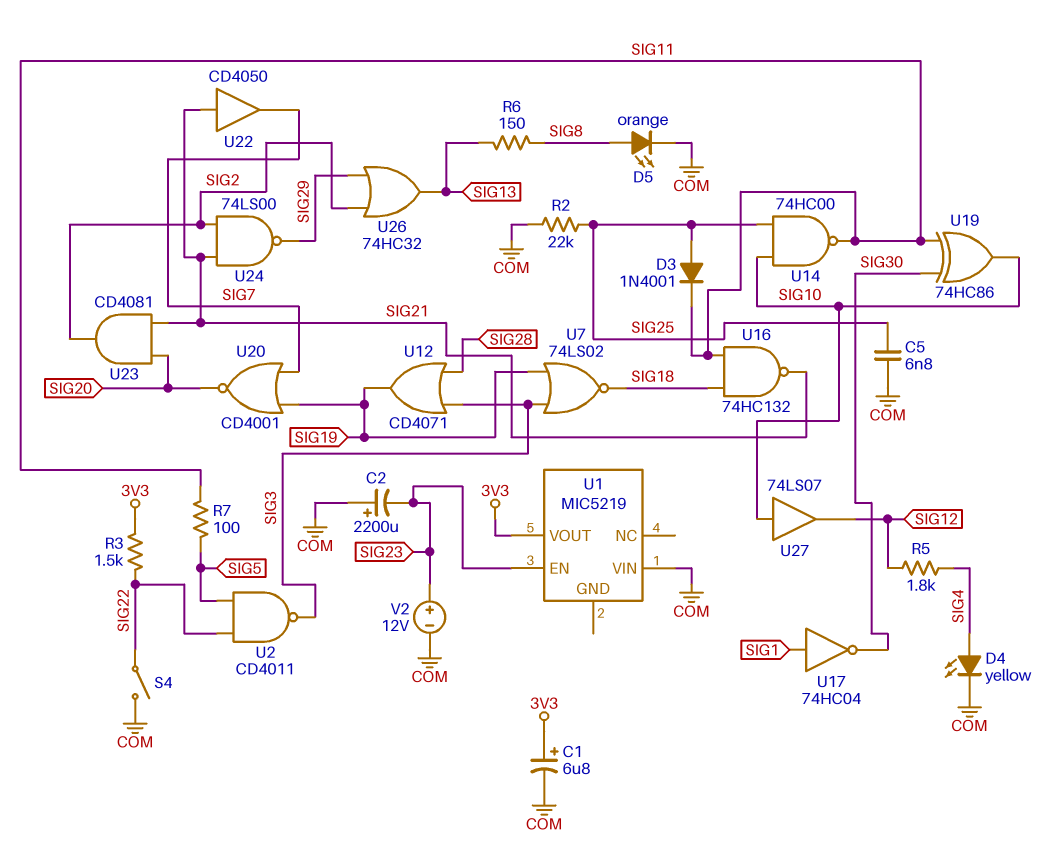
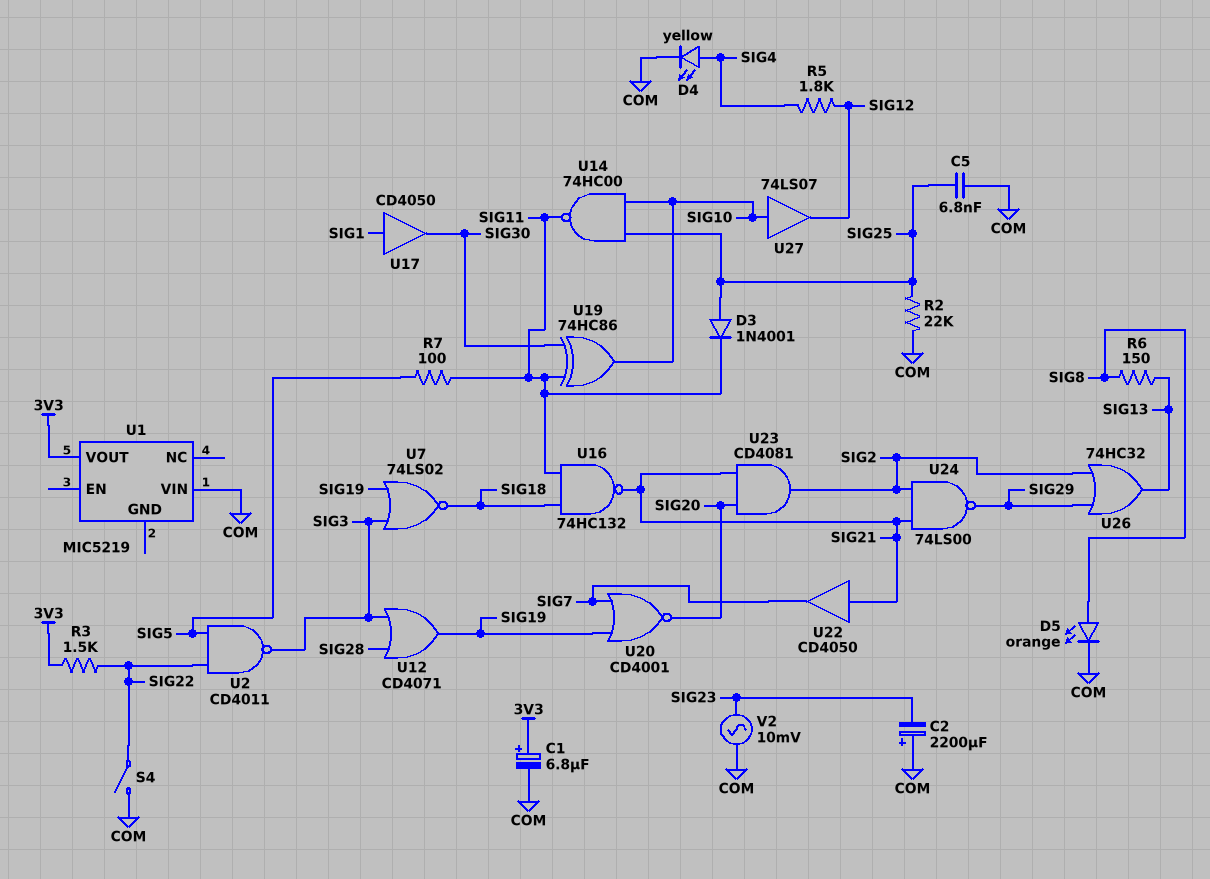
U1 pin EN: SIG23 -> none
U17: NOT 74HC04 (in SIG1, out SIG30) -> buffer CD4050 (in SIG1, out SIG30)
V2: 12V (plus SIG23, minus COM) -> AC 10mV (COM, SIG23)

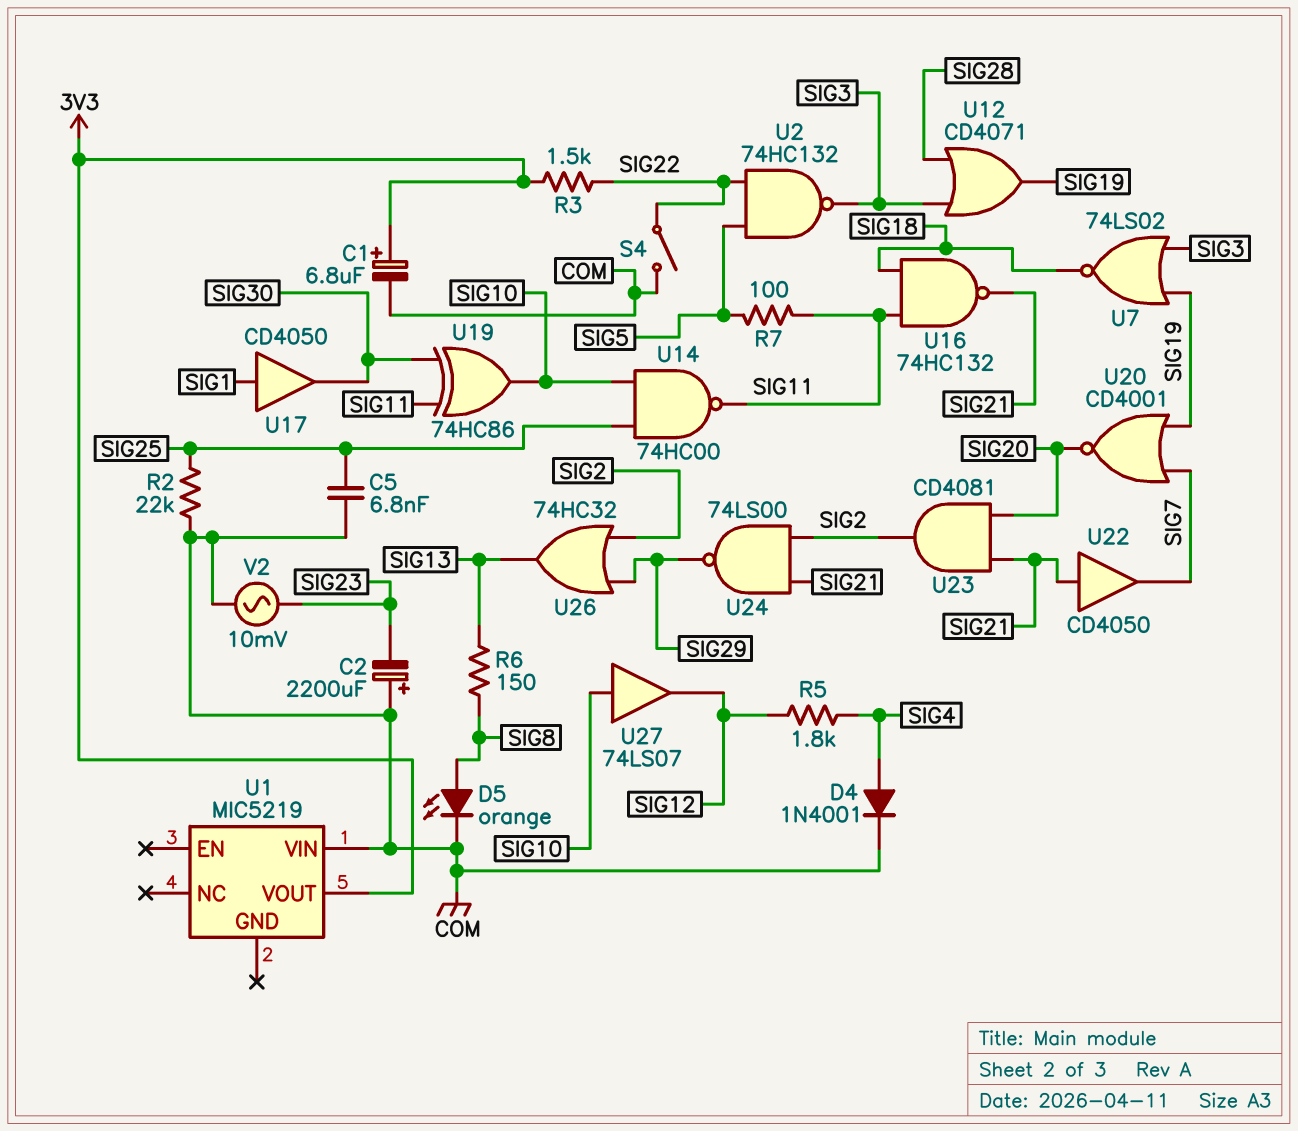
D3: diode 1N4001 (A SIG25, K SIG11) -> none
D4: LED yellow (A SIG4, K COM) -> diode 1N4001 (A SIG4, K COM)
U2: NAND CD4011 (in SIG5, in SIG22, out SIG3) -> NAND 74HC132 (in SIG5, in SIG22, out SIG3)

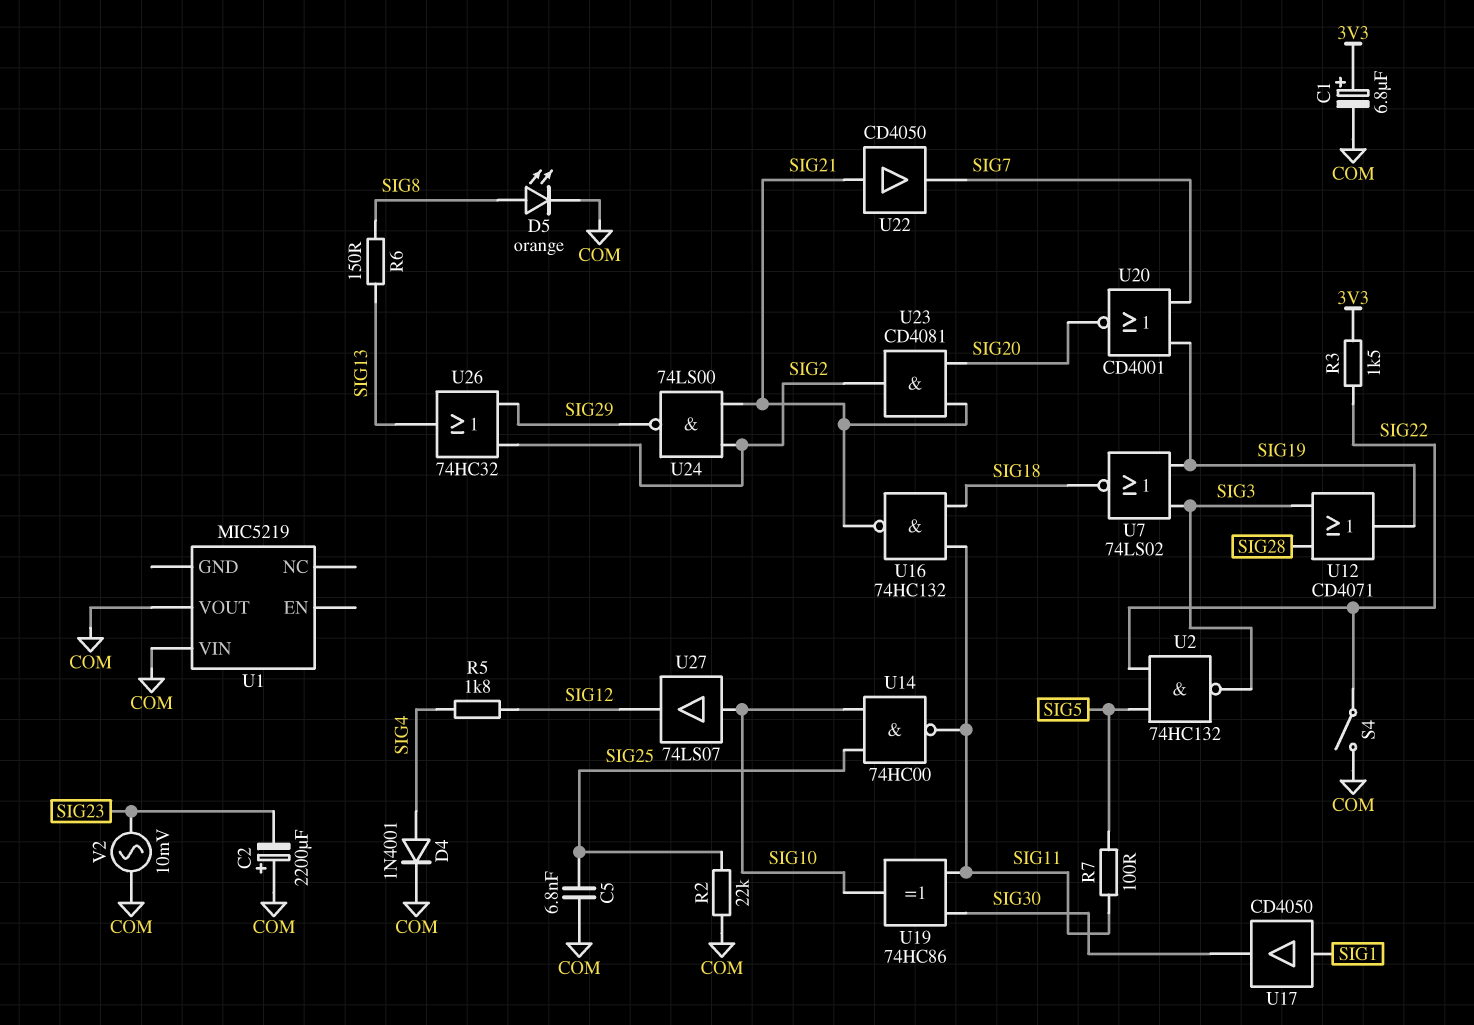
U1 pin VOUT: 3V3 -> COM

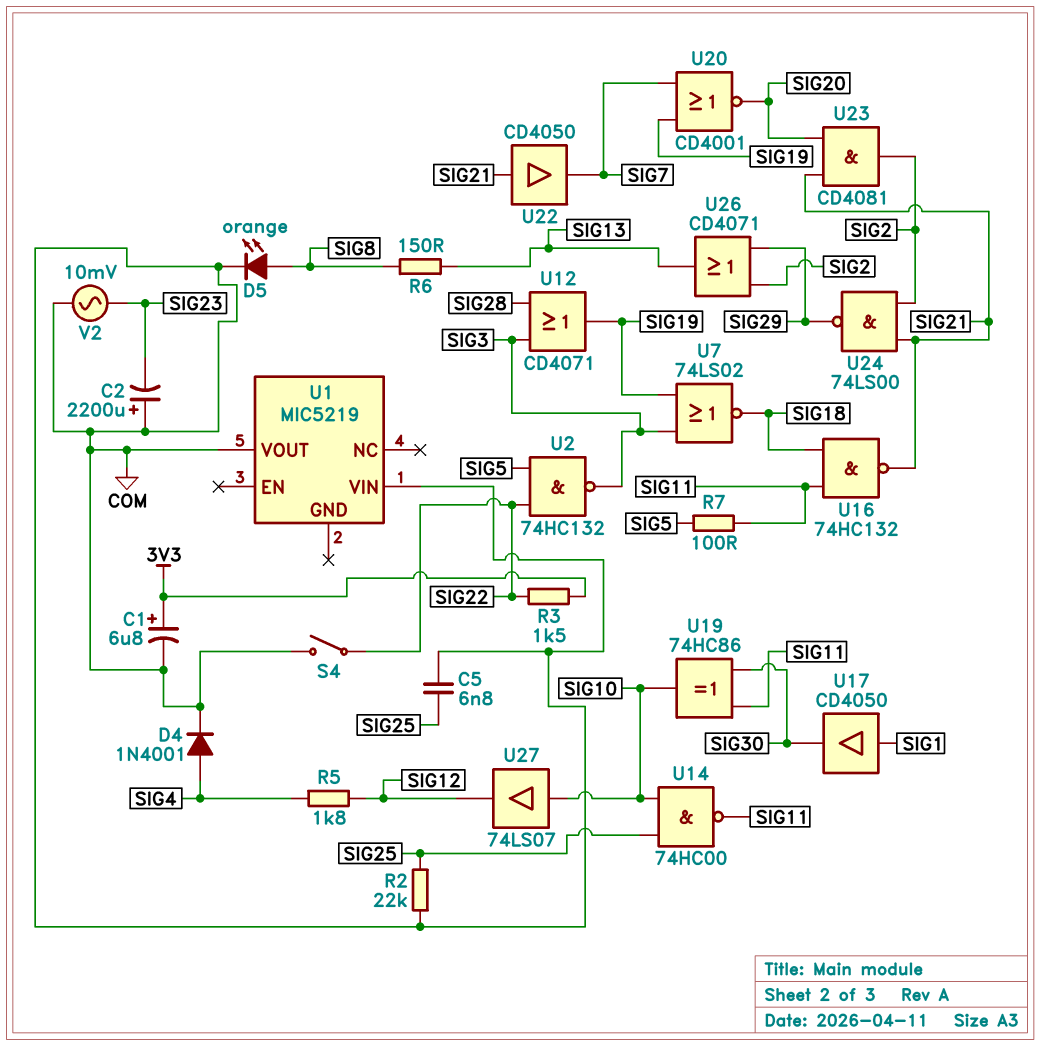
U26: OR 74HC32 (in SIG2, in SIG29, out SIG13) -> OR CD4071 (in SIG2, in SIG29, out SIG13)

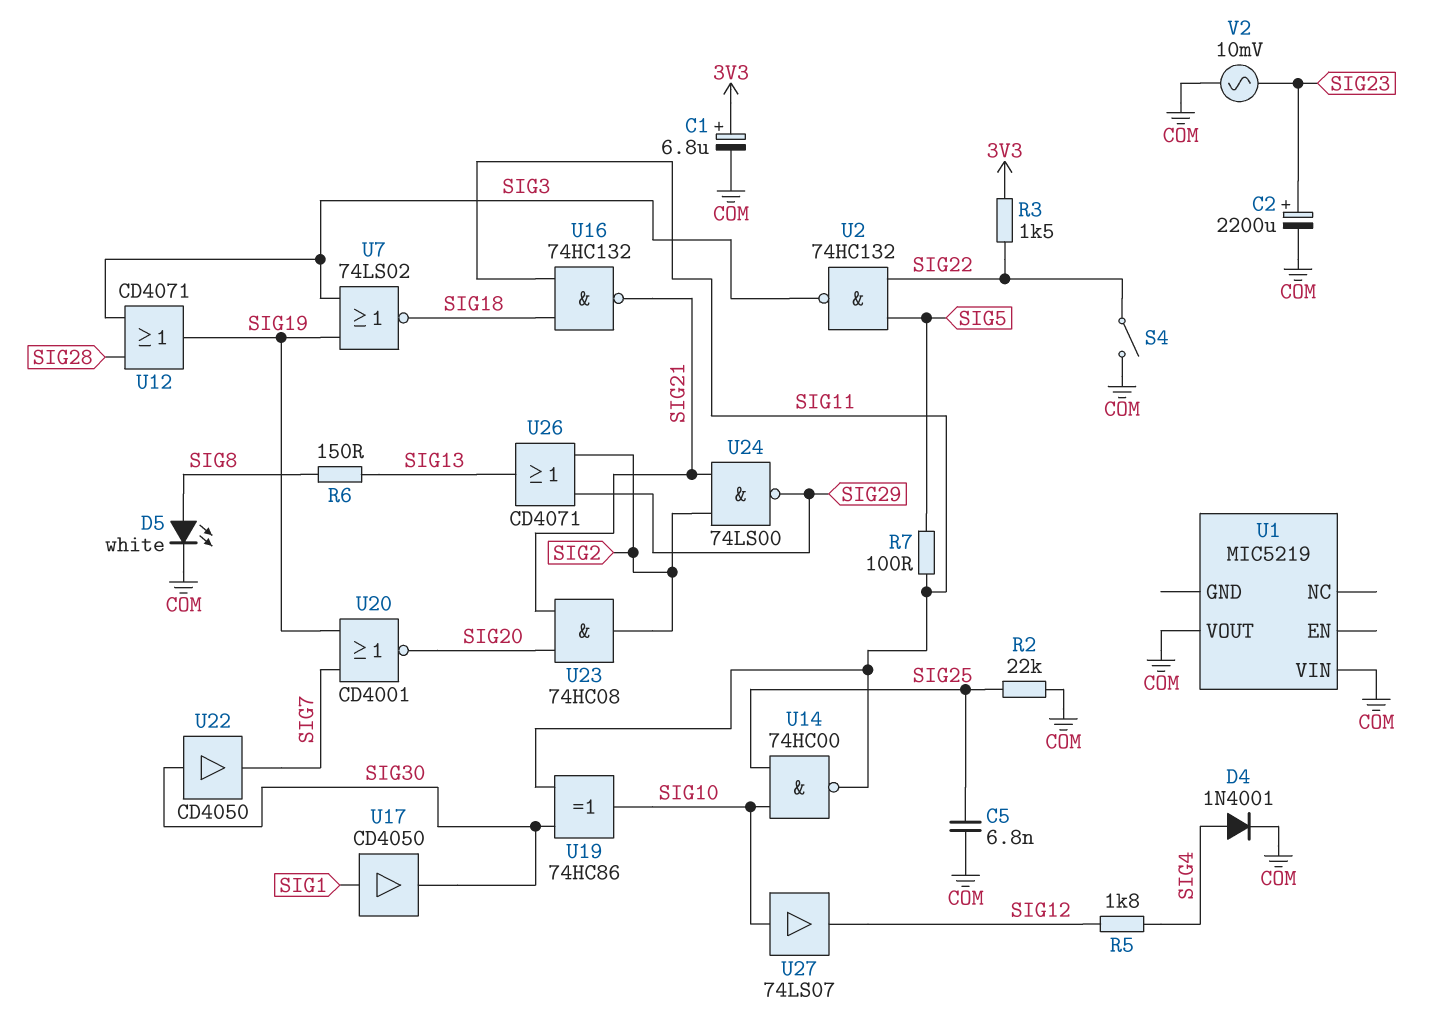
C2: 2200uF (plus COM, minus SIG23) -> 2200uF (plus SIG23, minus COM)
D5: LED orange (A SIG8, K COM) -> LED white (A SIG8, K COM)
U22: buffer CD4050 (in SIG21, out SIG7) -> buffer CD4050 (in SIG30, out SIG7)
U23: AND CD4081 (in SIG20, in SIG21, out SIG2) -> AND 74HC08 (in SIG20, in SIG21, out SIG2)

